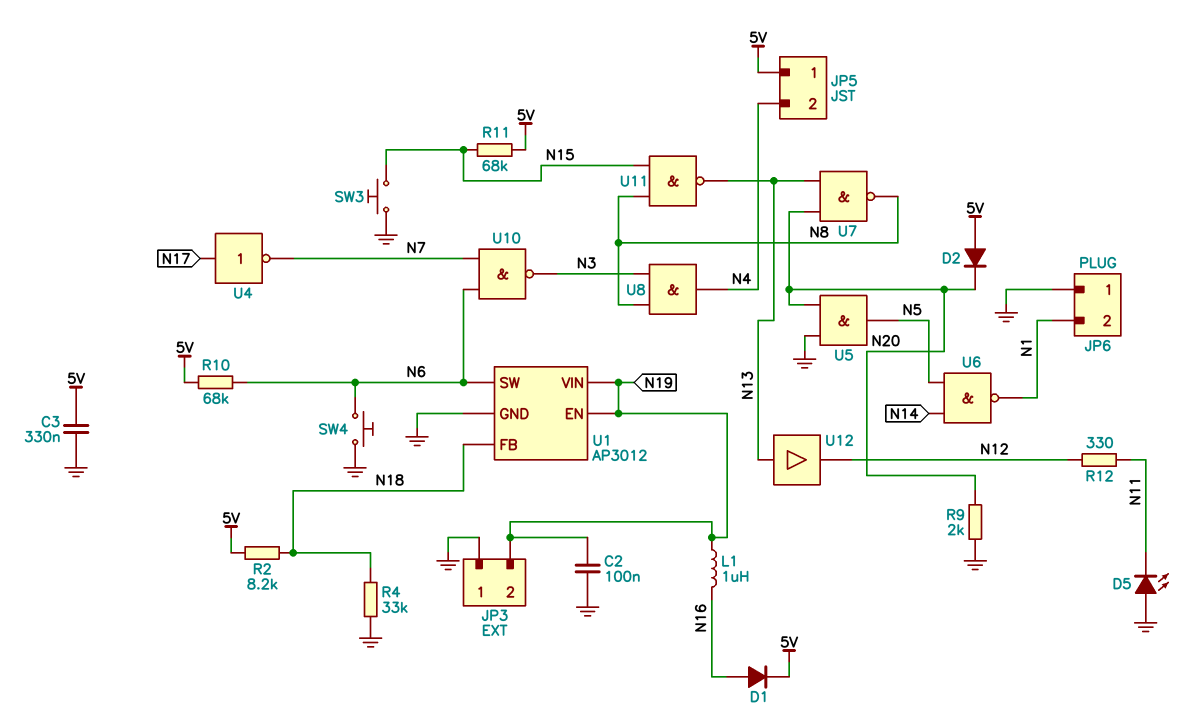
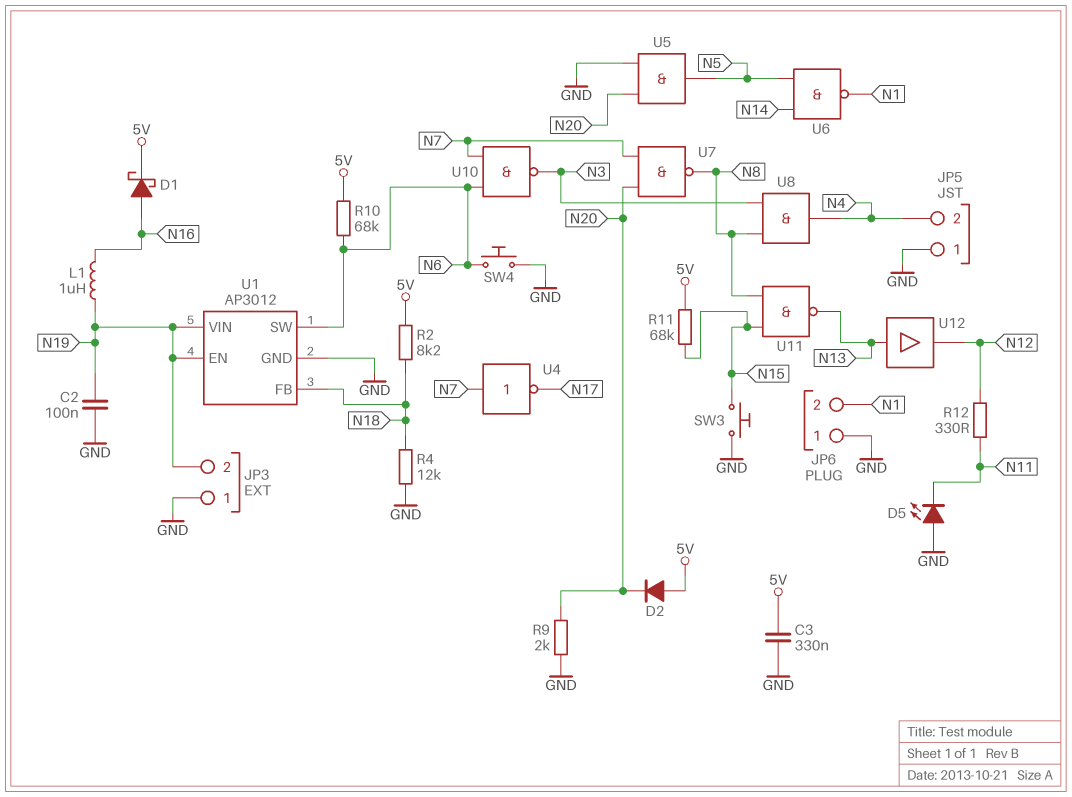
D1: diode (A N16, K 5V) -> schottky (A N16, K 5V)
JP5 pin 1: 5V -> GND
R4: 33k (GND, N18) -> 12k (GND, N18)
U4: NOT (in N17, out N7) -> NOT (in N7, out N17)
U7: NAND (in N13, in N20, out N8) -> NAND (in N7, in N20, out N8)

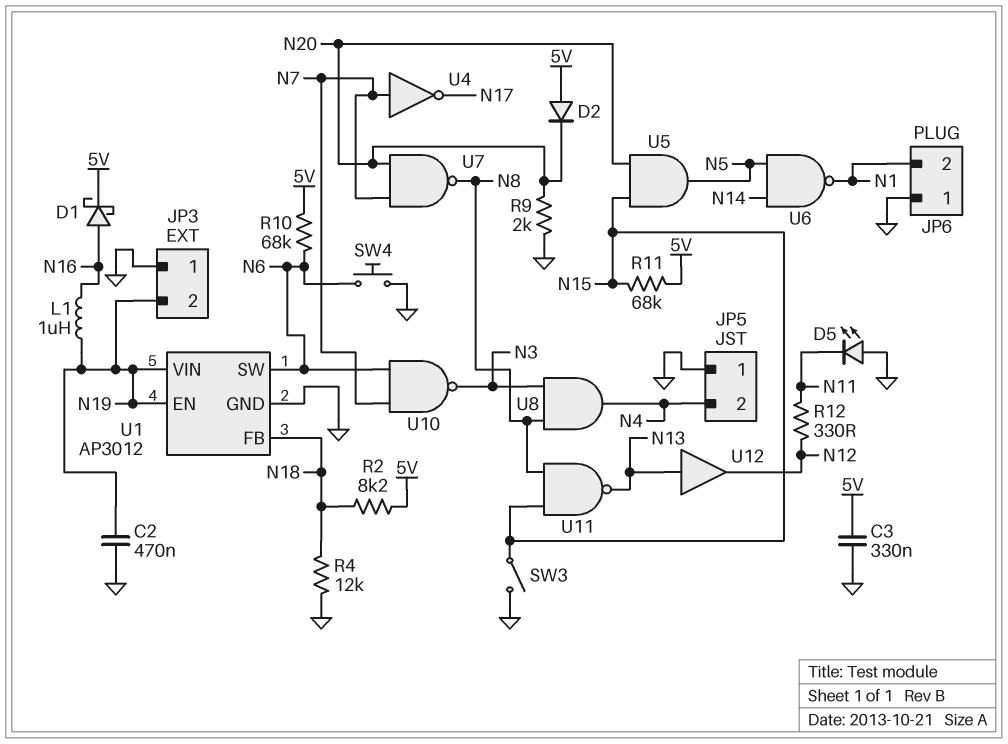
C2: 100nF (GND, N19) -> 470nF (GND, N19)
SW3: button (GND, N15) -> switch (GND, N15)
U5: AND (in GND, in N20, out N5) -> AND (in N15, in N20, out N5)

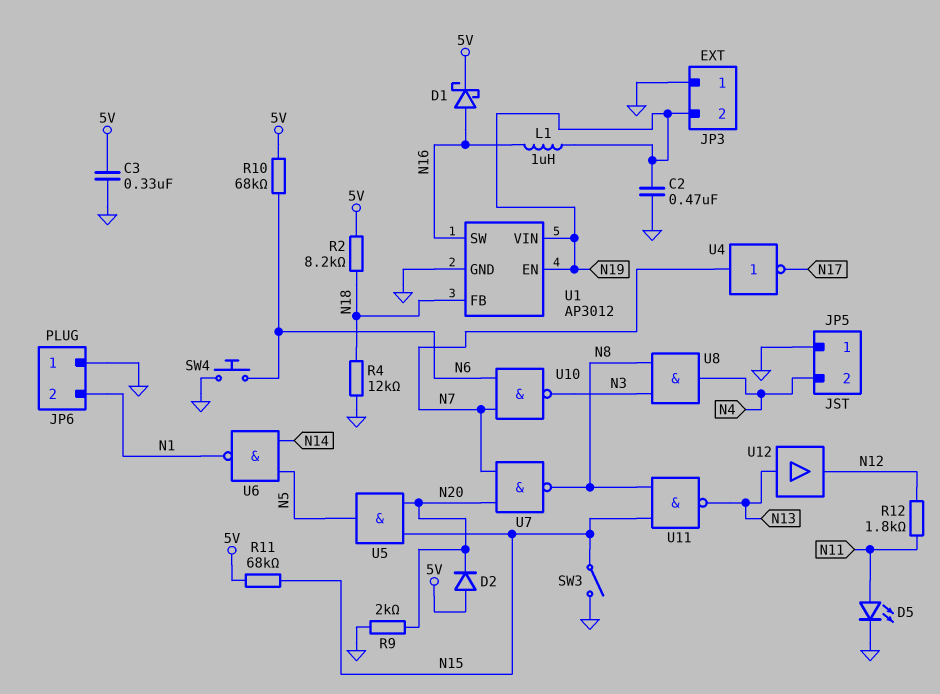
D5: LED (A GND, K N11) -> LED (A N11, K GND)
R12: 330 (N11, N12) -> 1.8k (N11, N12)
U1 pin SW: N6 -> N16

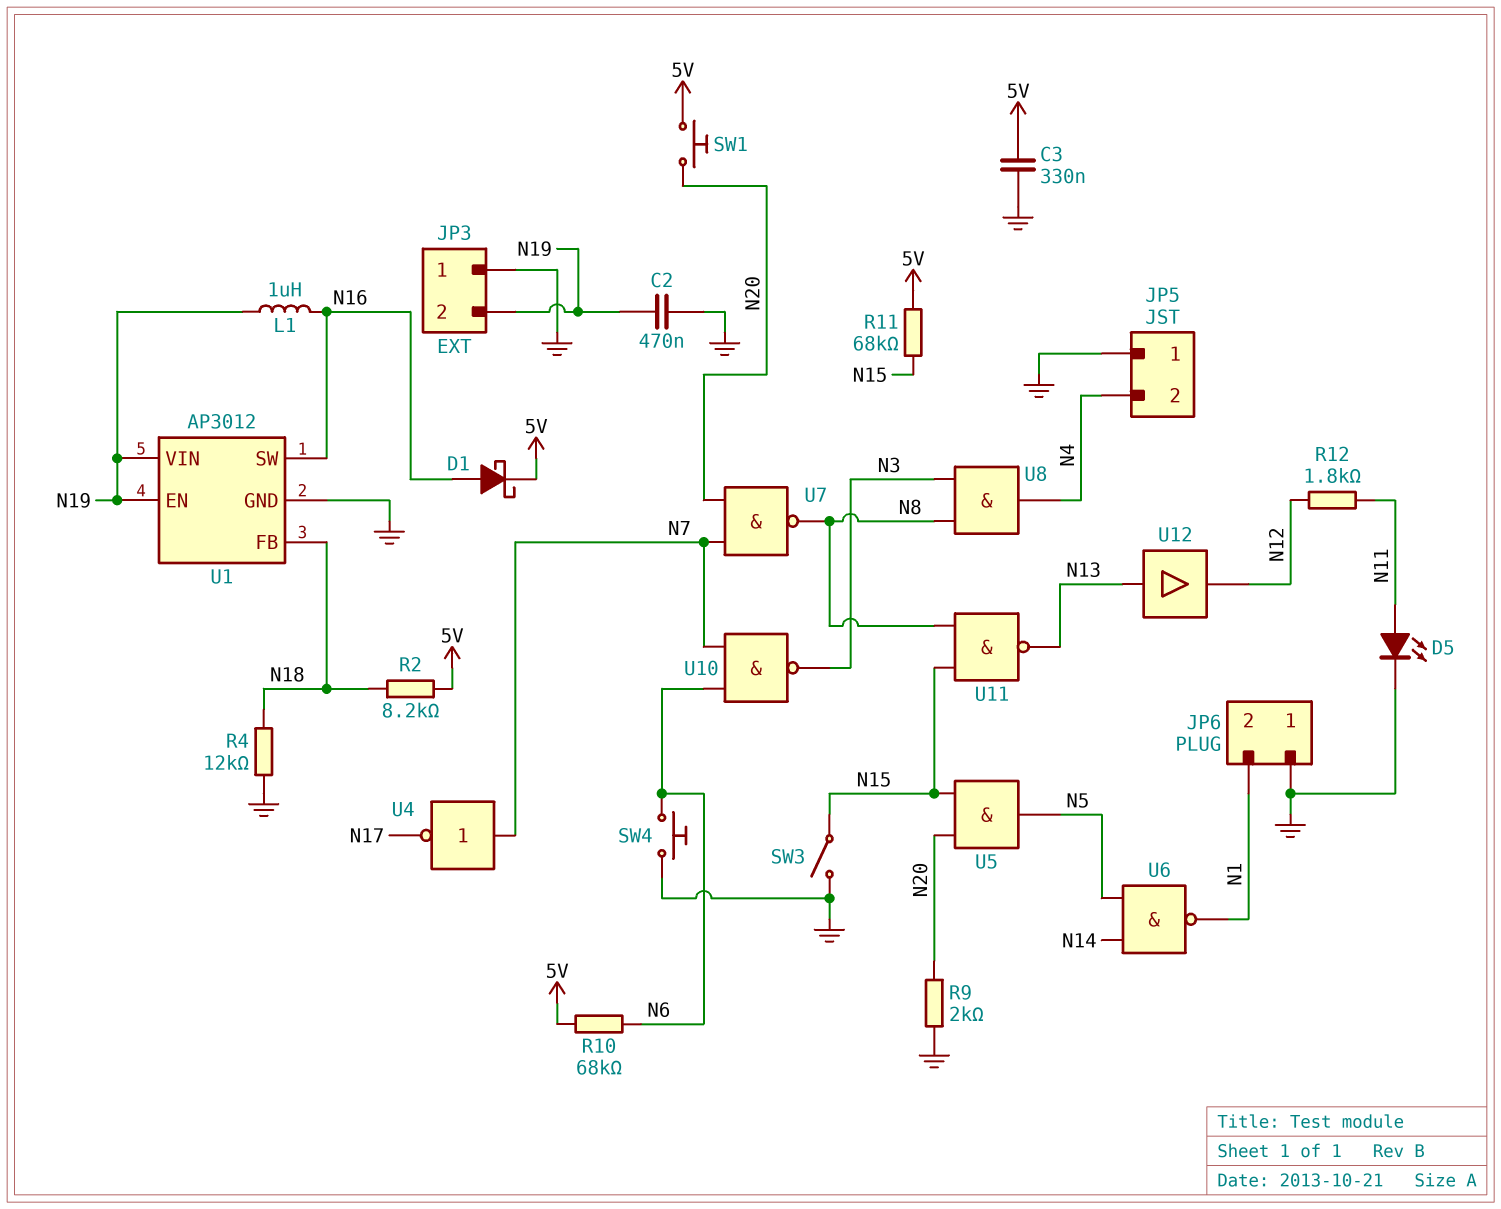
D2: diode (A 5V, K N20) -> none
SW1: none -> button (5V, N20)

